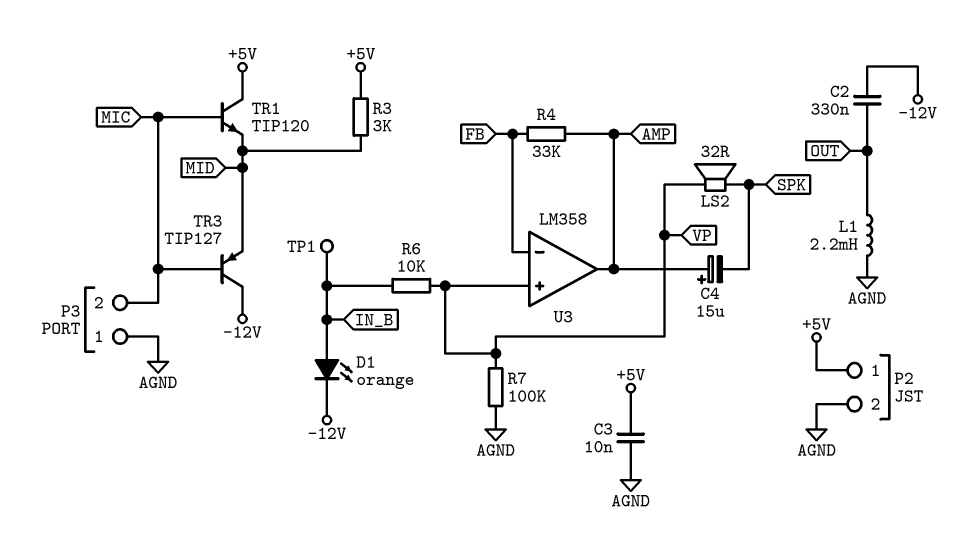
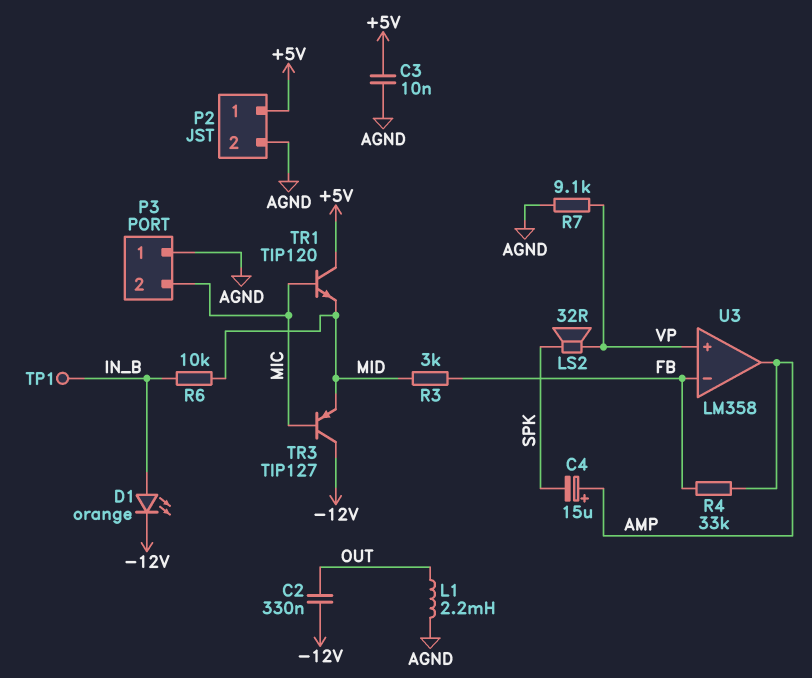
R3: 3k (+5V, MID) -> 3k (FB, MID)
R6: 10k (IN_B, VP) -> 10k (IN_B, MID)
R7: 100k (AGND, VP) -> 9.1k (AGND, VP)

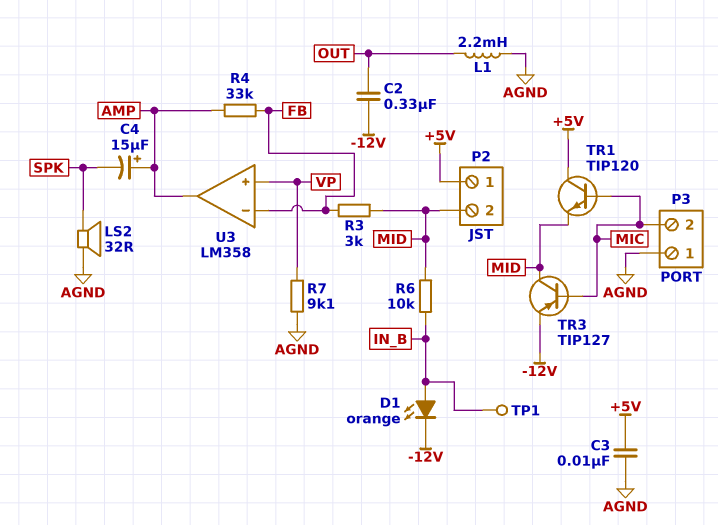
LS2: speaker 32R (SPK, VP) -> speaker 32R (AGND, SPK)
P2 pin 2: AGND -> MID
TR3: PNP TIP127 (B MIC, C -12V, E MID) -> PNP TIP127 (B MIC, C MID, E -12V)

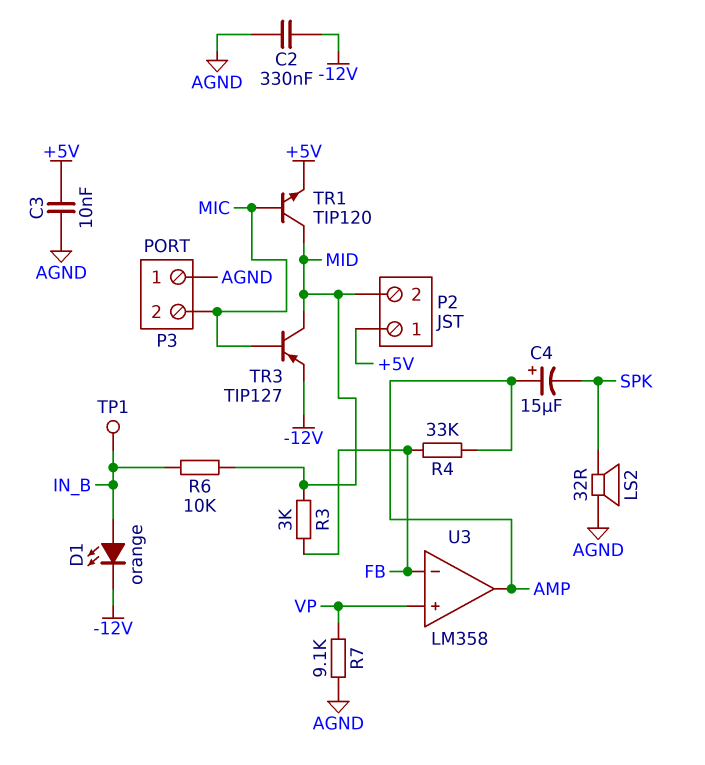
C2: 330nF (-12V, OUT) -> 330nF (-12V, AGND)
L1: 2.2mH (AGND, OUT) -> none
TR1: NPN TIP120 (B MIC, C +5V, E MID) -> NPN TIP120 (B MIC, C MID, E +5V)

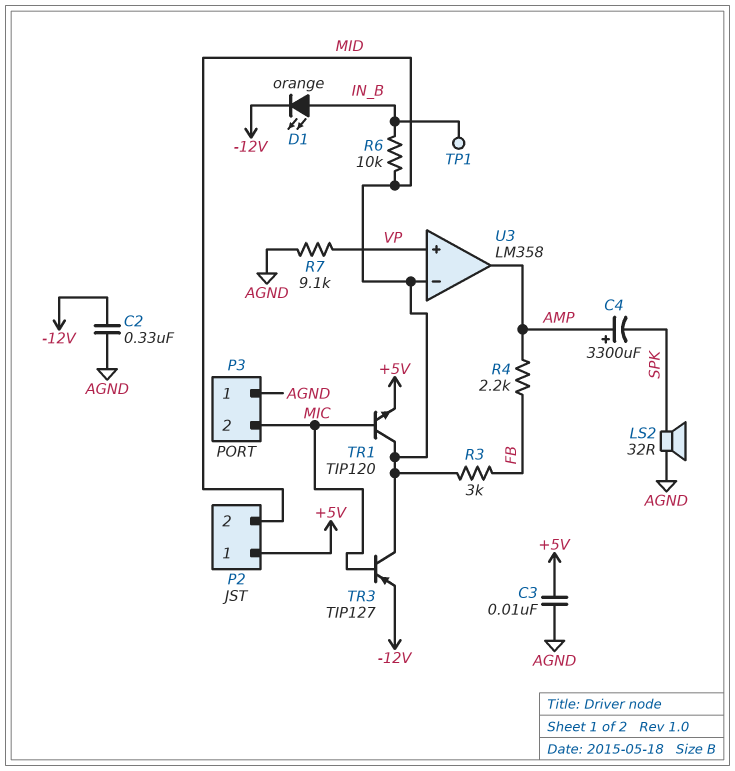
C4: 15uF (plus AMP, minus SPK) -> 3300uF (plus AMP, minus SPK)
R4: 33k (AMP, FB) -> 2.2k (AMP, FB)
U3 pin in-: FB -> MID

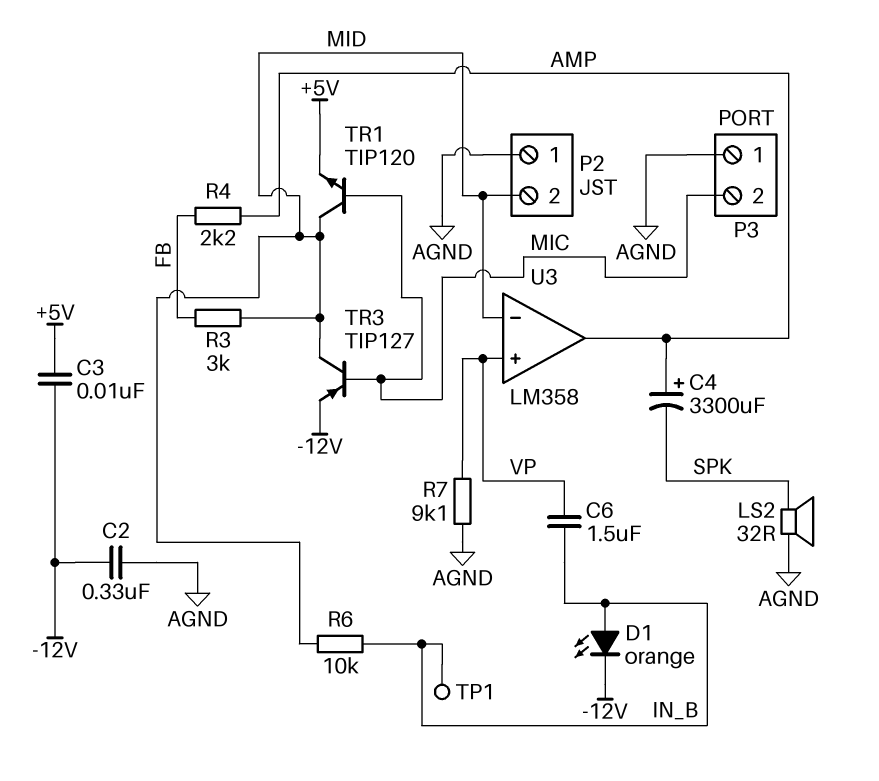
C3: 10nF (+5V, AGND) -> 10nF (+5V, -12V)
C6: none -> 1.5uF (IN_B, VP)
P2 pin 1: +5V -> AGND

